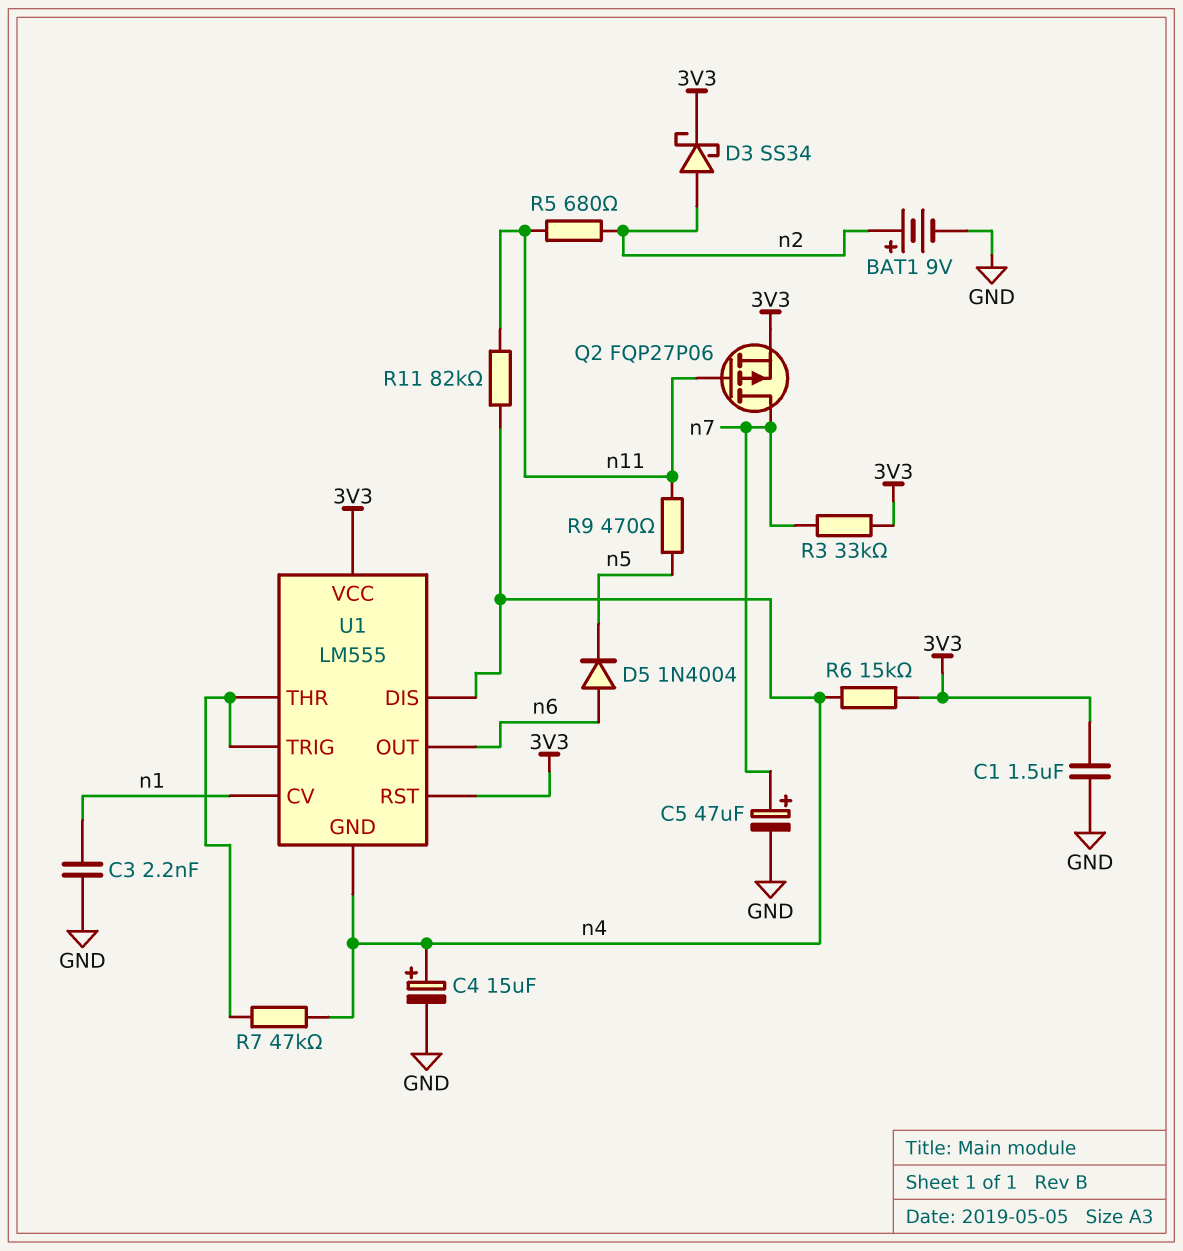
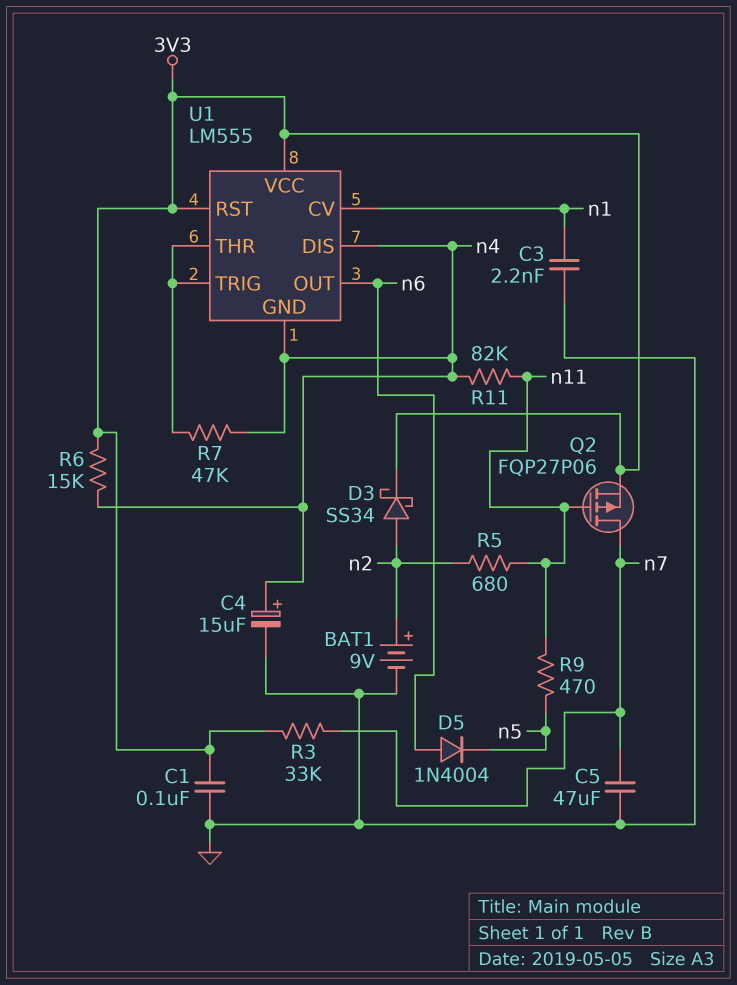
C1: 1.5uF (3V3, GND) -> 100nF (3V3, GND)
C5: 47uF (plus n7, minus GND) -> 47uF (GND, n7)

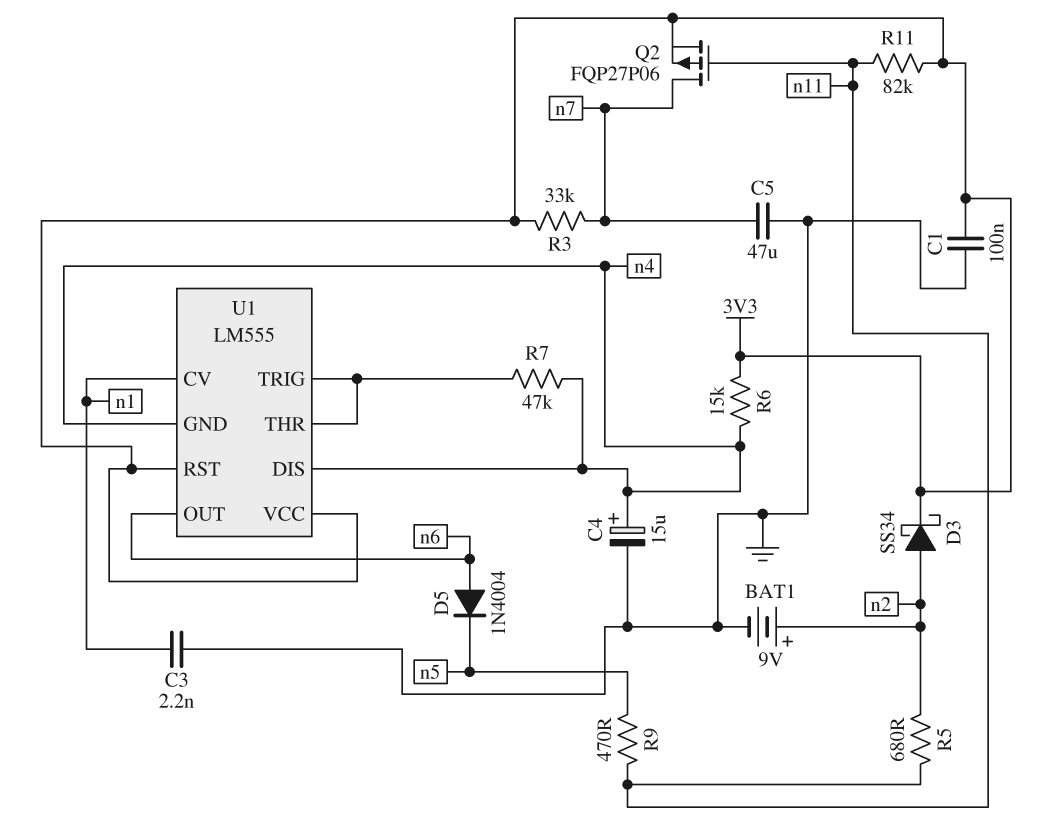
R11: 82k (n4, n11) -> 82k (3V3, n11)

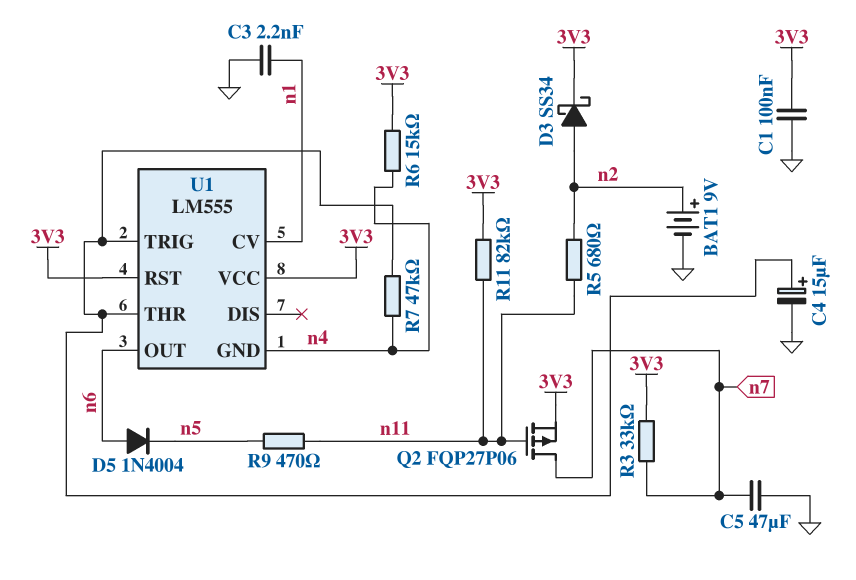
C4: 15uF (plus n4, minus GND) -> 15uF (plus U1/THR, minus GND)
U1 pin DIS: n4 -> none

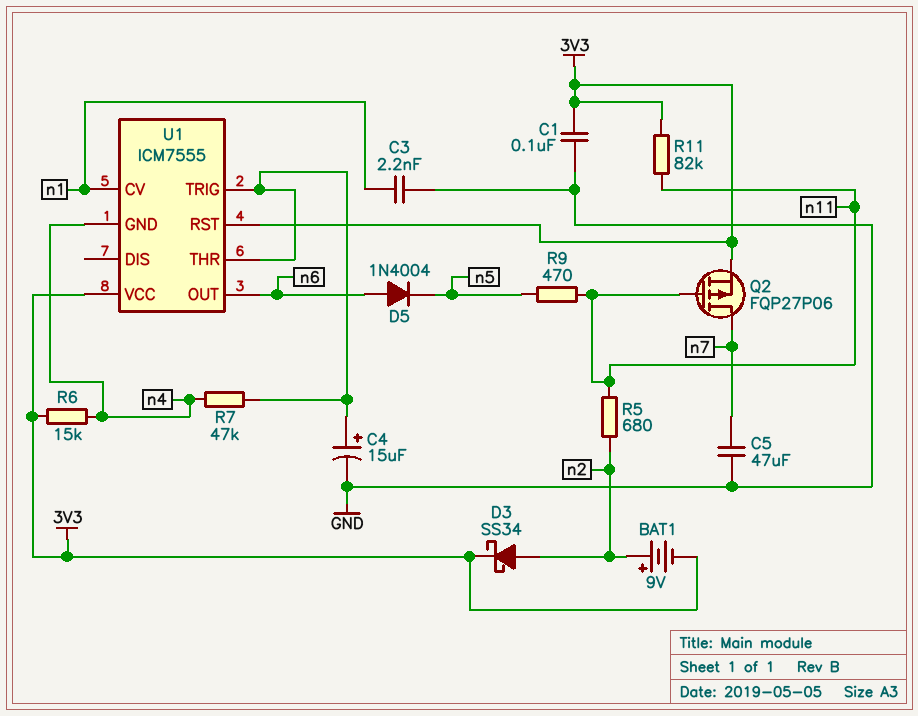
BAT1: 9V (plus n2, minus GND) -> 9V (plus n2, minus 3V3)
R3: 33k (3V3, n7) -> none
U1: LM555 -> ICM7555

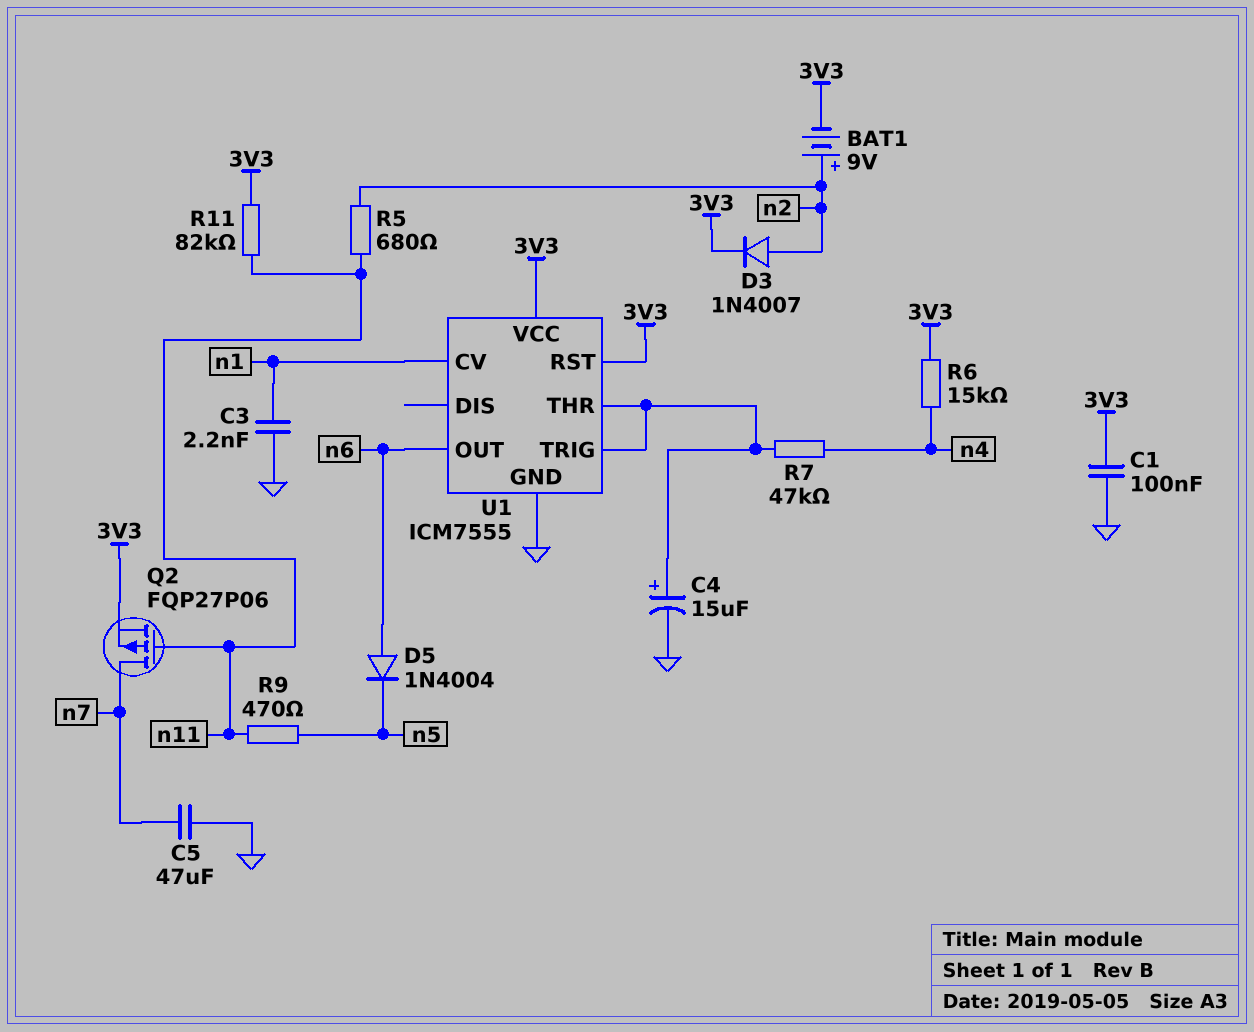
D3: schottky SS34 (A n2, K 3V3) -> diode 1N4007 (A n2, K 3V3)
U1 pin GND: n4 -> GND

